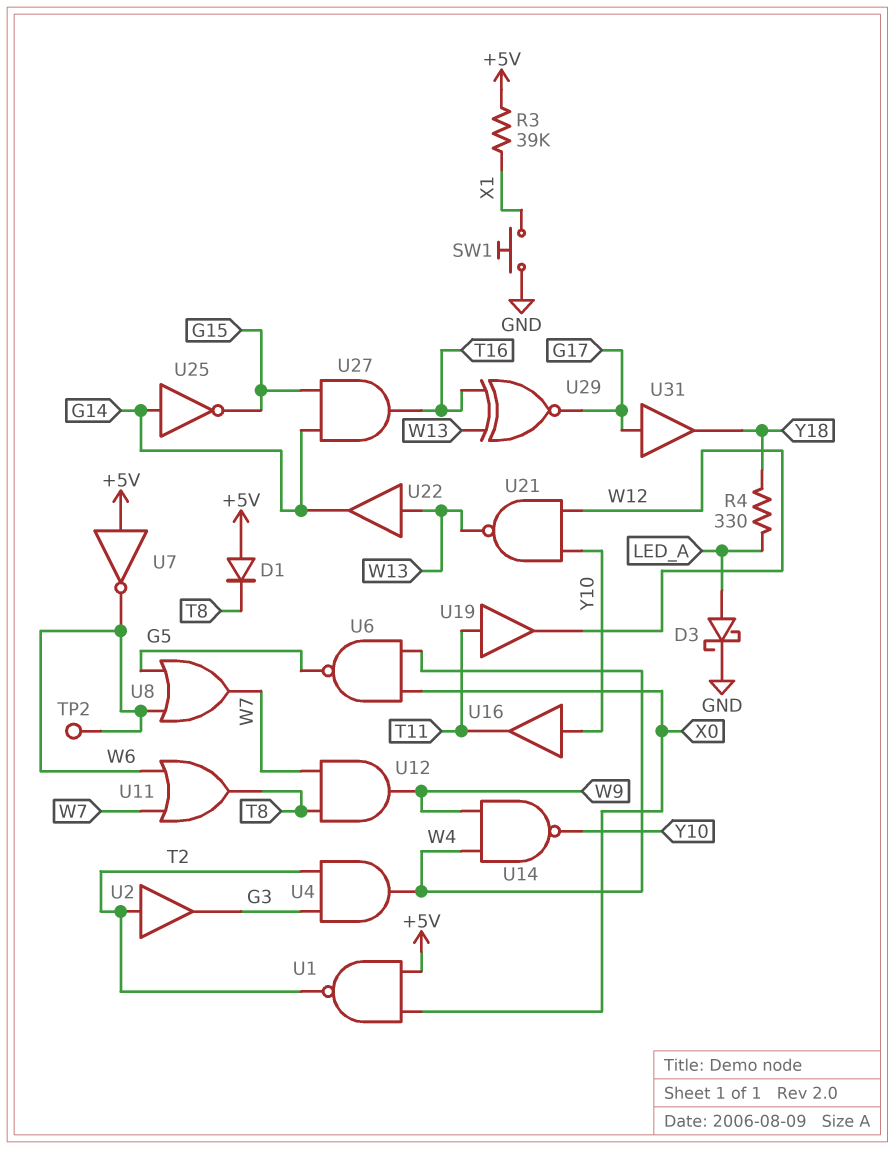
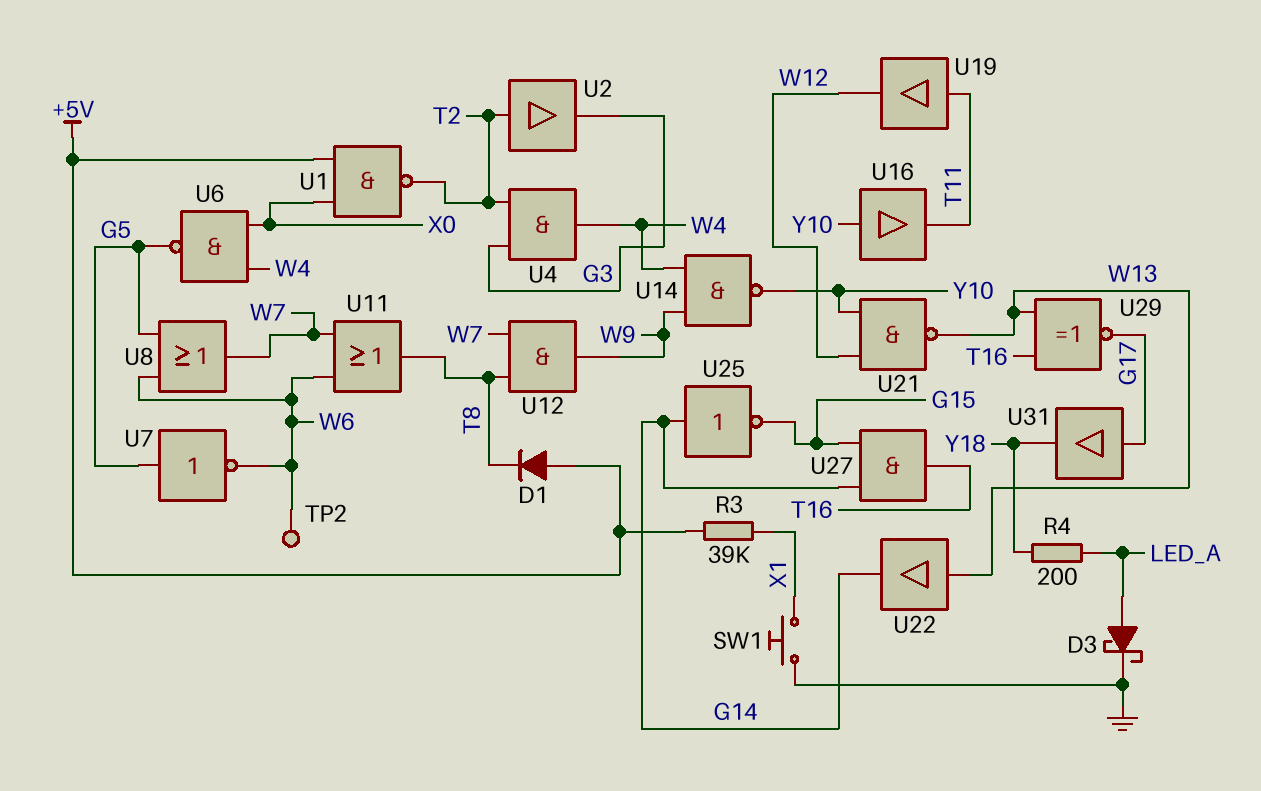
R4: 330 (LED_A, Y18) -> 200 (LED_A, Y18)
U7: NOT (in +5V, out W6) -> NOT (in G5, out W6)

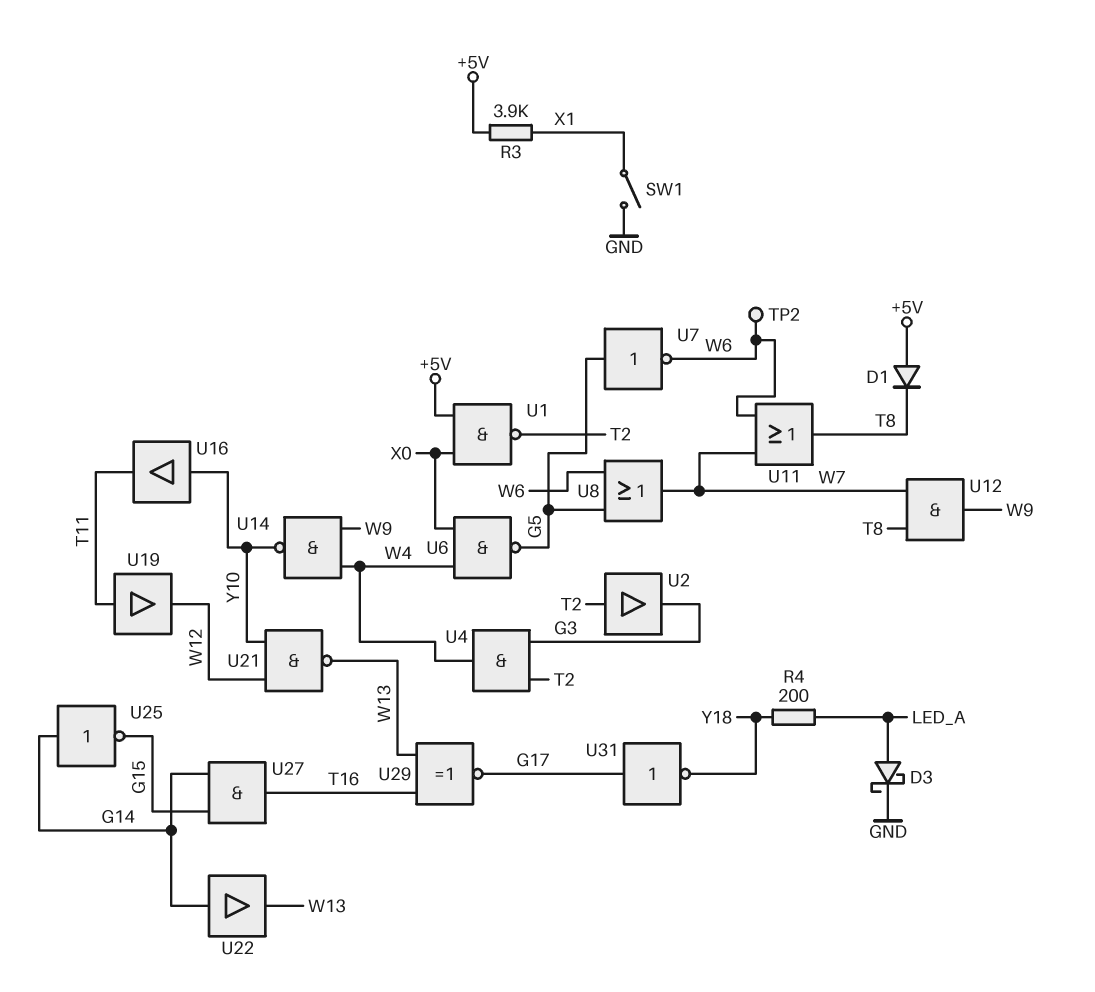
R3: 39k (+5V, X1) -> 3.9k (+5V, X1)
SW1: button (GND, X1) -> switch (GND, X1)
U22: buffer (in W13, out G14) -> buffer (in G14, out W13)
U31: buffer (in G17, out Y18) -> NOT (in G17, out Y18)

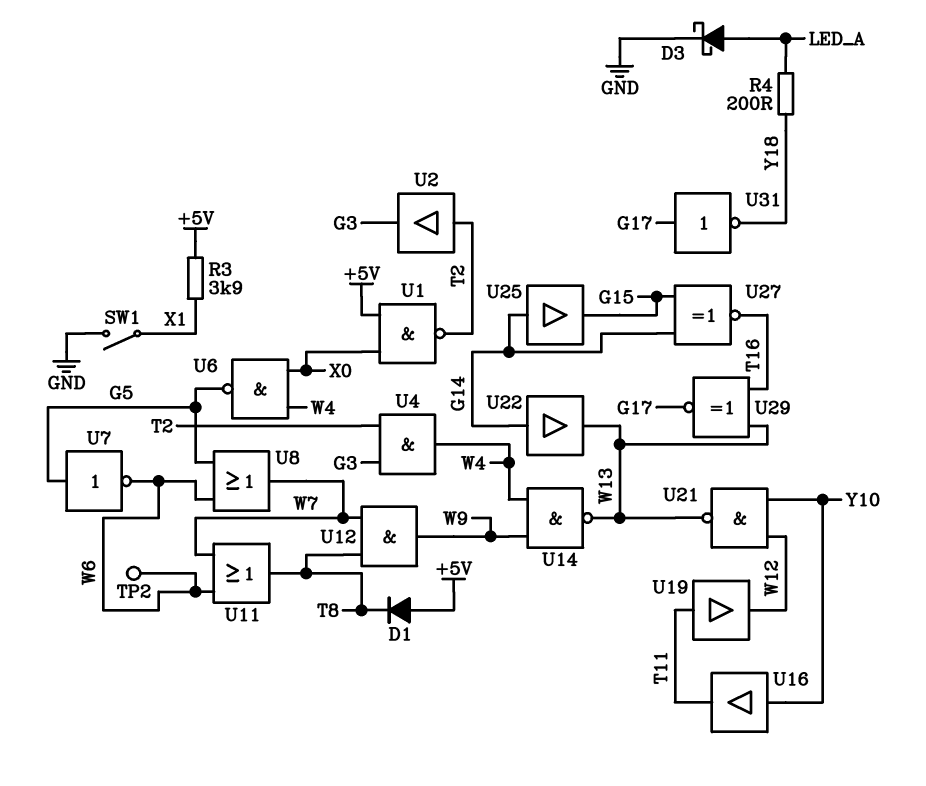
U14: NAND (in W4, in W9, out Y10) -> NAND (in W4, in W9, out W13)
U25: NOT (in G14, out G15) -> buffer (in G14, out G15)
U27: AND (in G14, in G15, out T16) -> XNOR (in G14, in G15, out T16)

